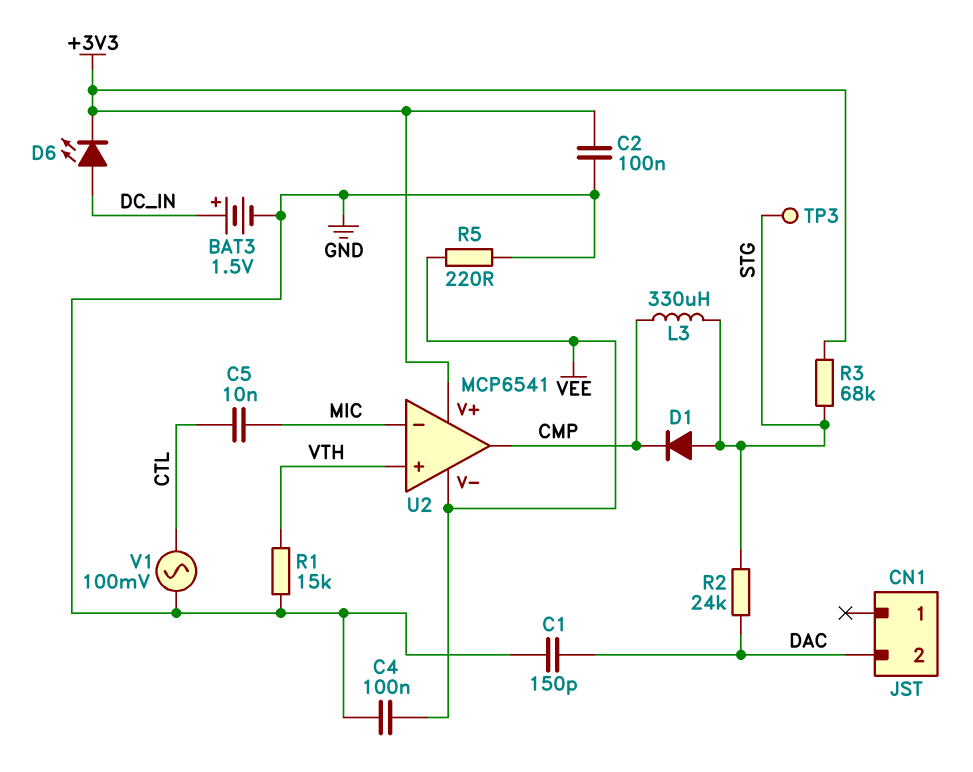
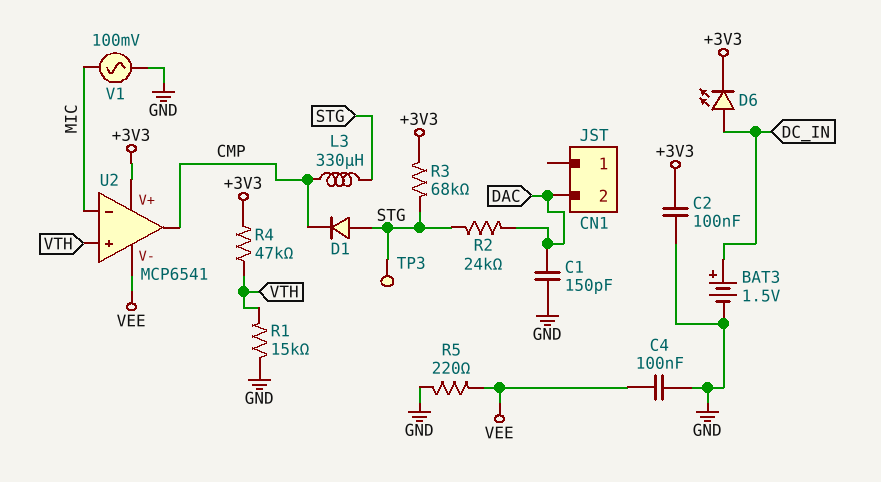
C5: 10nF (CTL, MIC) -> none
R4: none -> 47k (+3V3, VTH)
V1: AC 100mV (CTL, GND) -> AC 100mV (GND, MIC)

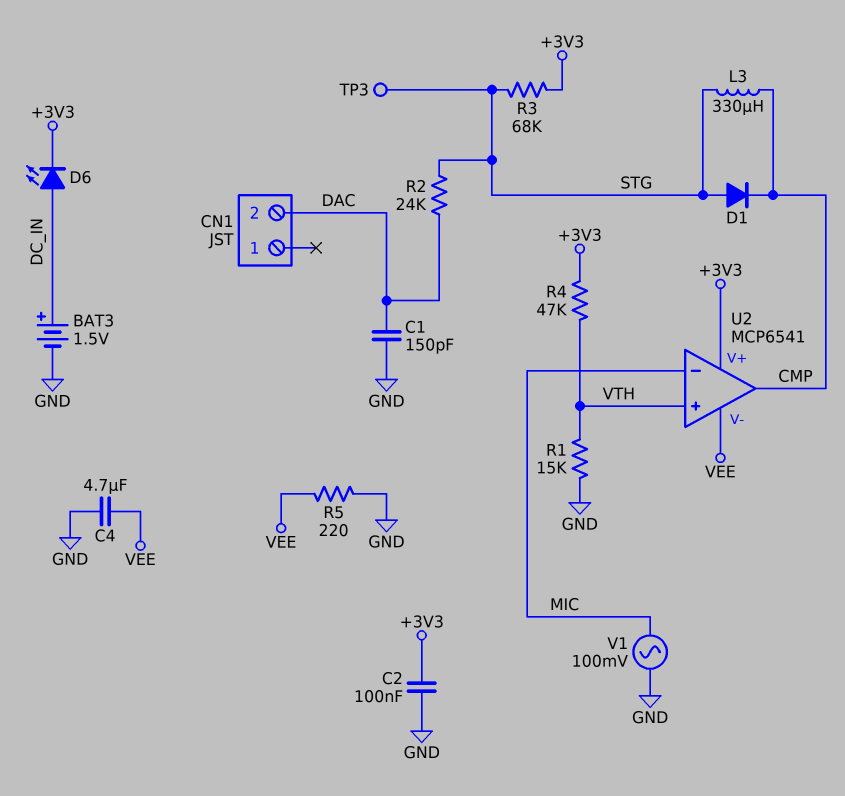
C4: 100nF (GND, VEE) -> 4.7uF (GND, VEE)

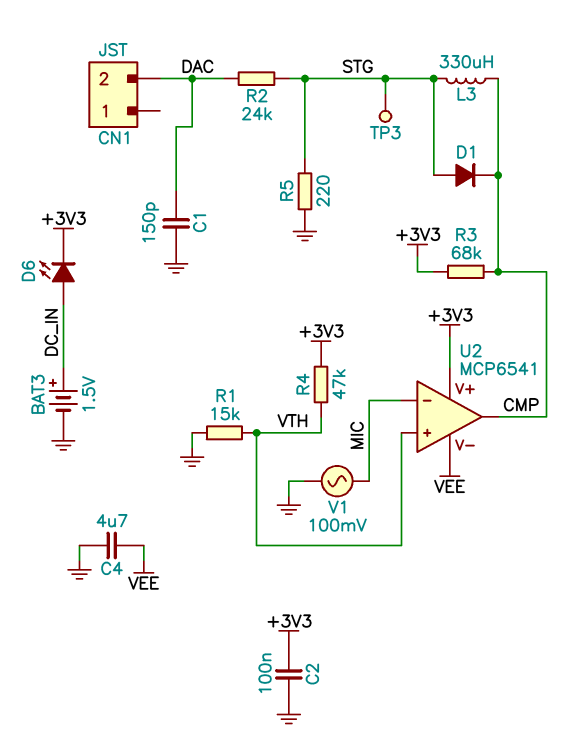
R3: 68k (+3V3, STG) -> 68k (+3V3, CMP)
R5: 220 (GND, VEE) -> 220 (GND, STG)

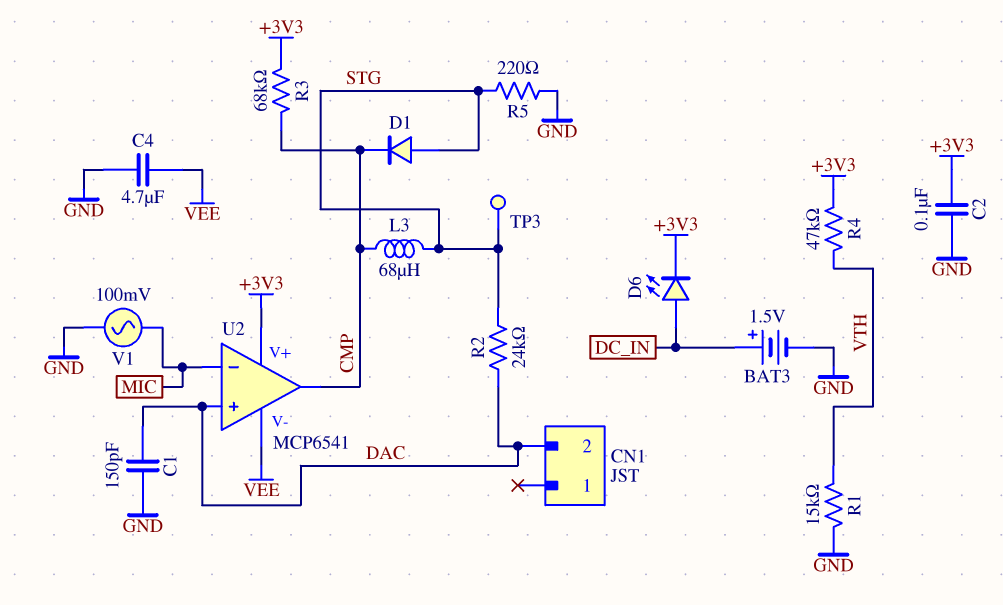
L3: 330uH (CMP, STG) -> 68uH (CMP, STG)
U2 pin in+: VTH -> DAC

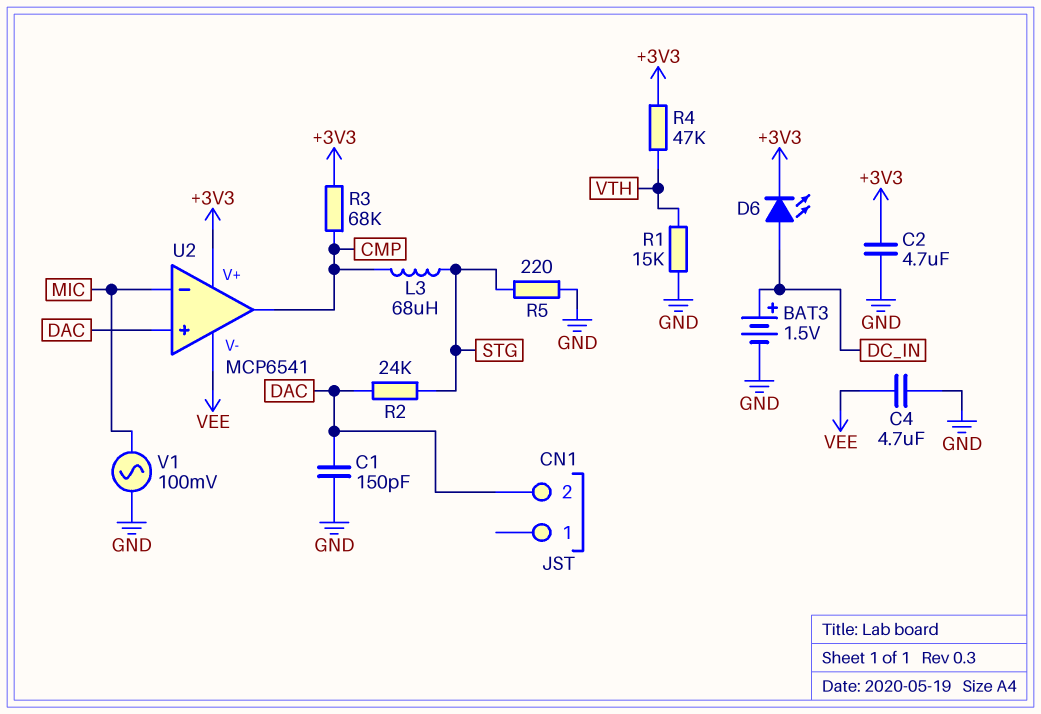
C2: 100nF (+3V3, GND) -> 4.7uF (+3V3, GND)
D1: diode (A STG, K CMP) -> none
TP3: test point (STG) -> none

